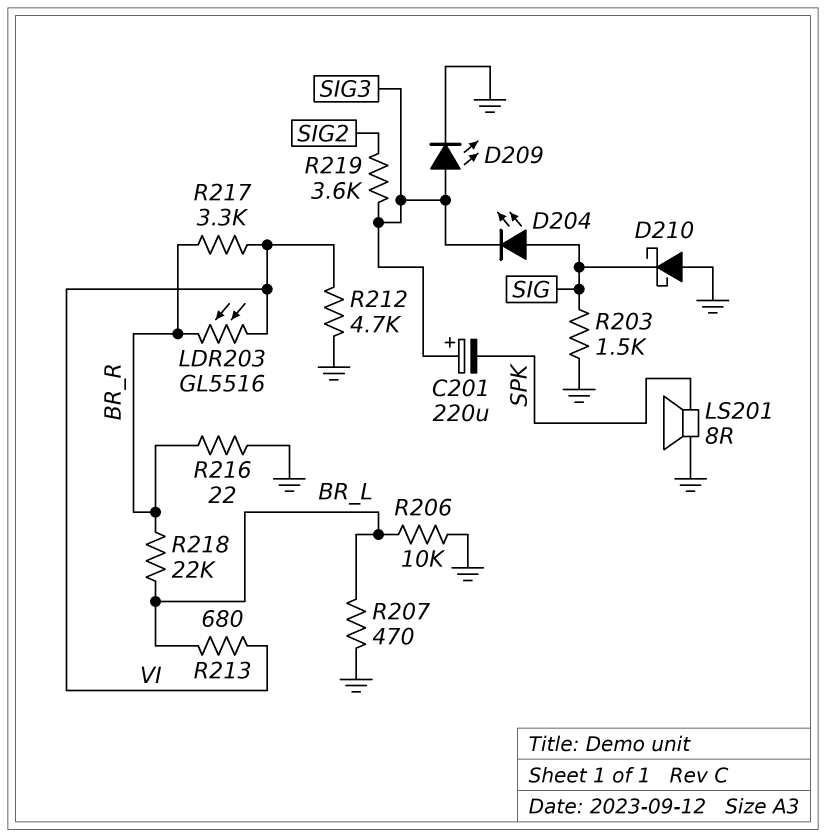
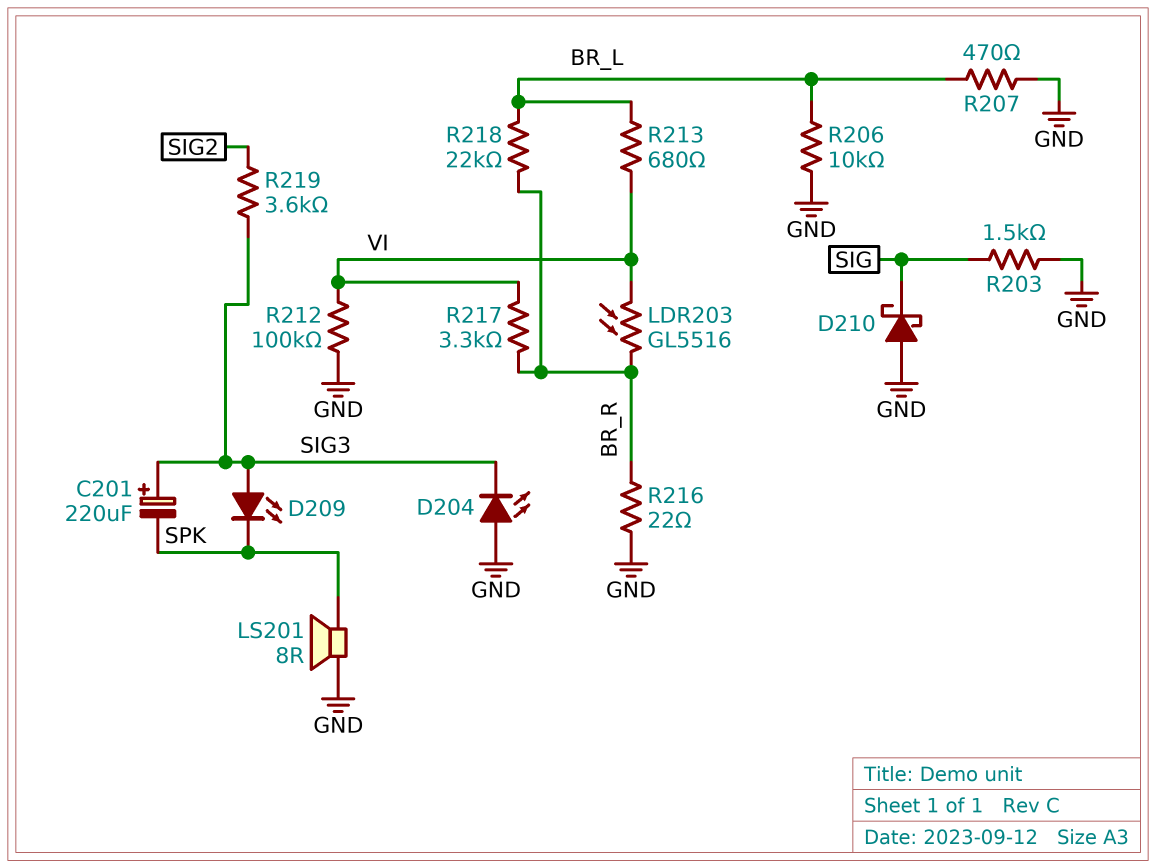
D204: LED (A SIG, K SIG3) -> LED (A GND, K SIG3)
D209: LED (A SIG3, K GND) -> LED (A SIG3, K SPK)
R212: 4.7k (GND, VI) -> 100k (GND, VI)

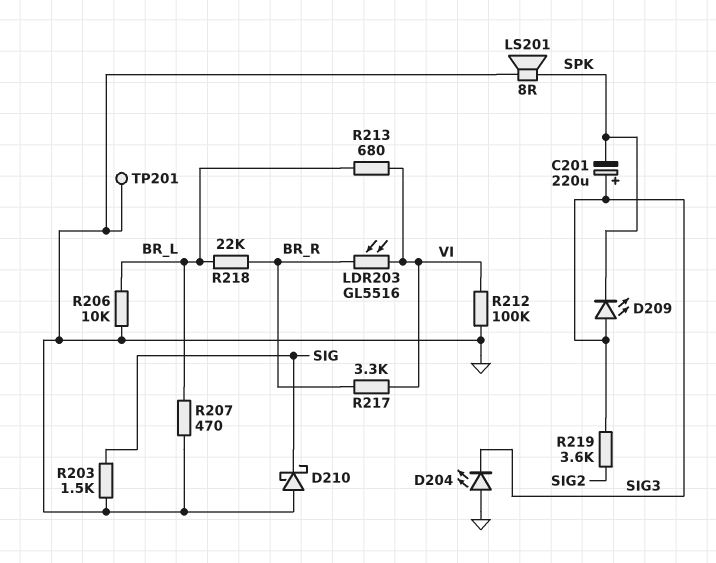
R216: 22 (BR_R, GND) -> none
TP201: none -> test point (GND)

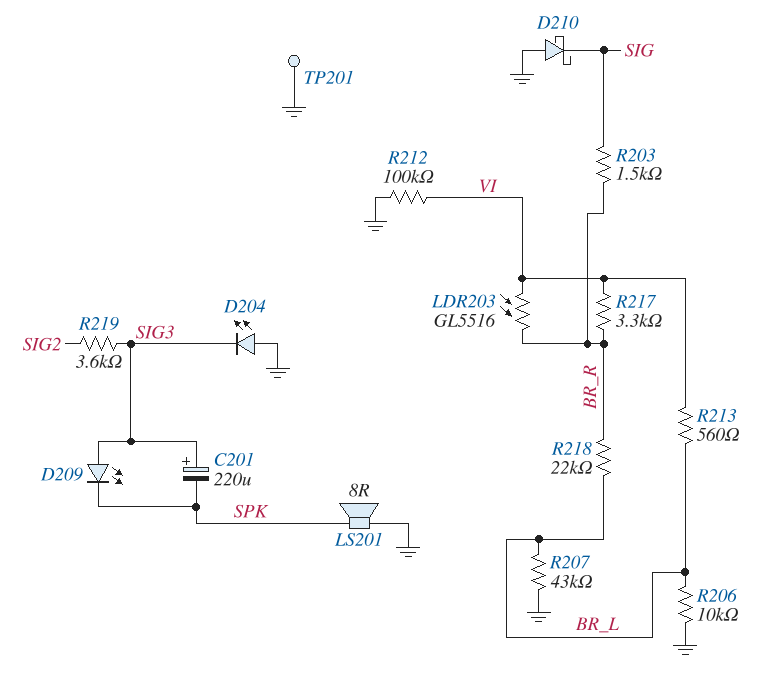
R203: 1.5k (GND, SIG) -> 1.5k (BR_R, SIG)
R207: 470 (BR_L, GND) -> 43k (BR_L, GND)
R213: 680 (BR_L, VI) -> 560 (BR_L, VI)

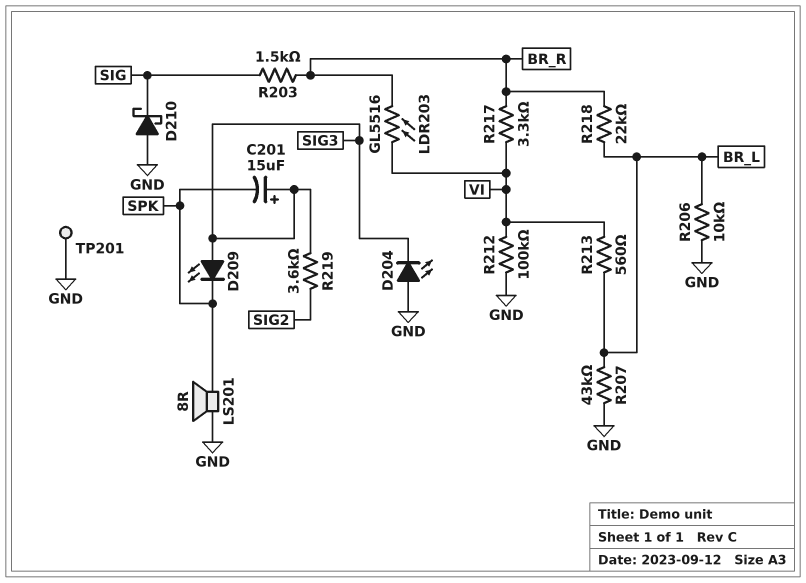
C201: 220uF (plus SIG3, minus SPK) -> 15uF (plus SIG3, minus SPK)

